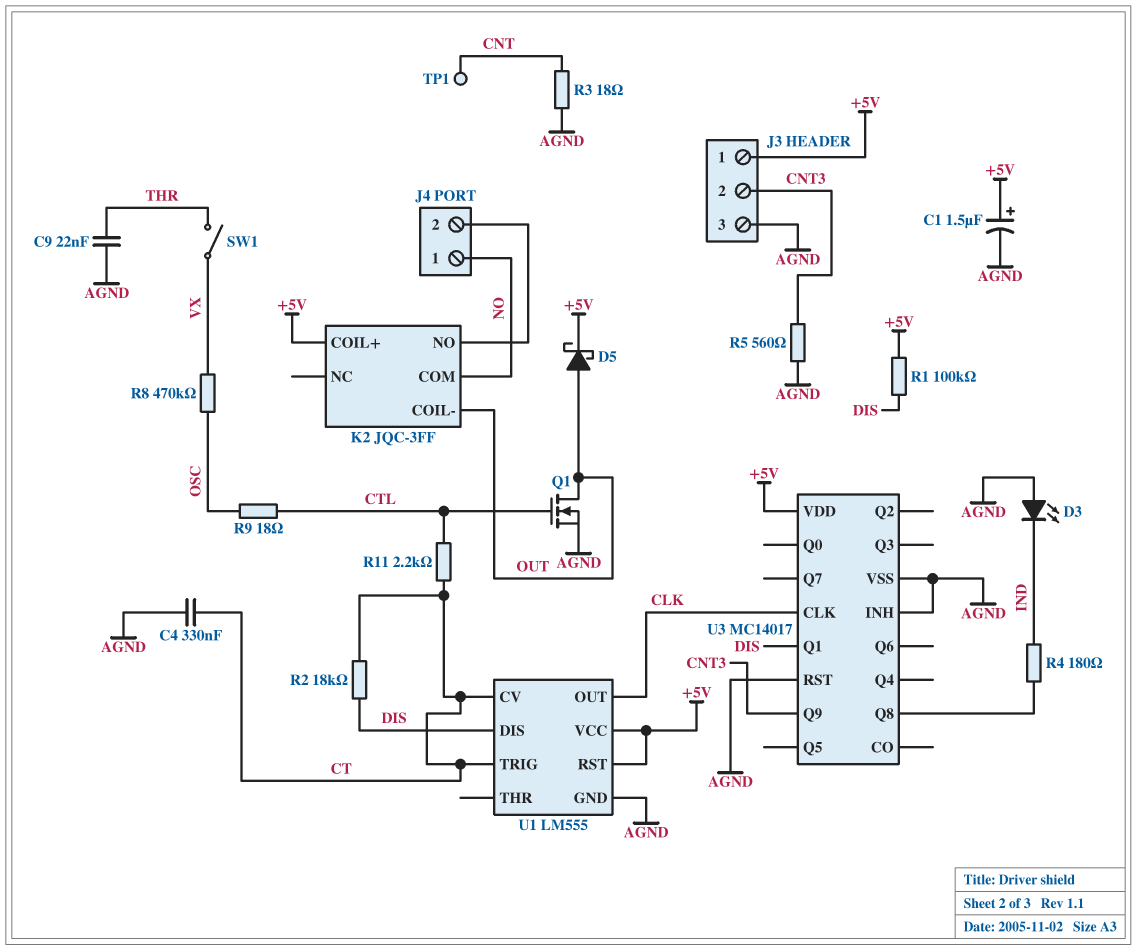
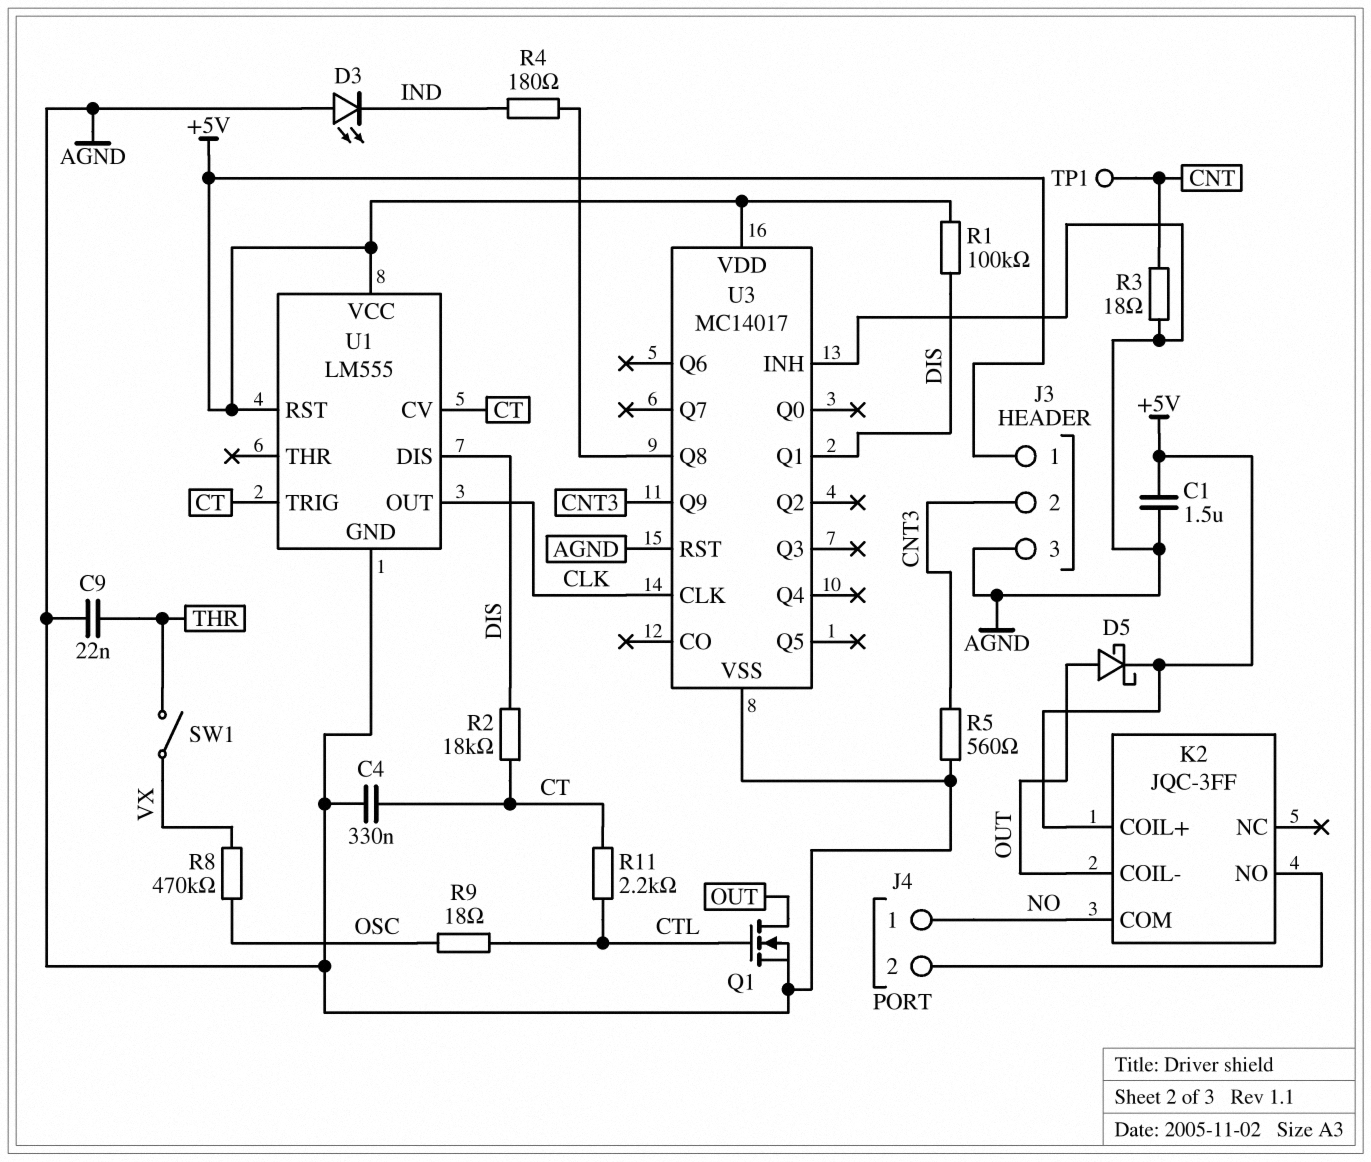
C1: 1.5uF (plus +5V, minus AGND) -> 1.5uF (+5V, AGND)

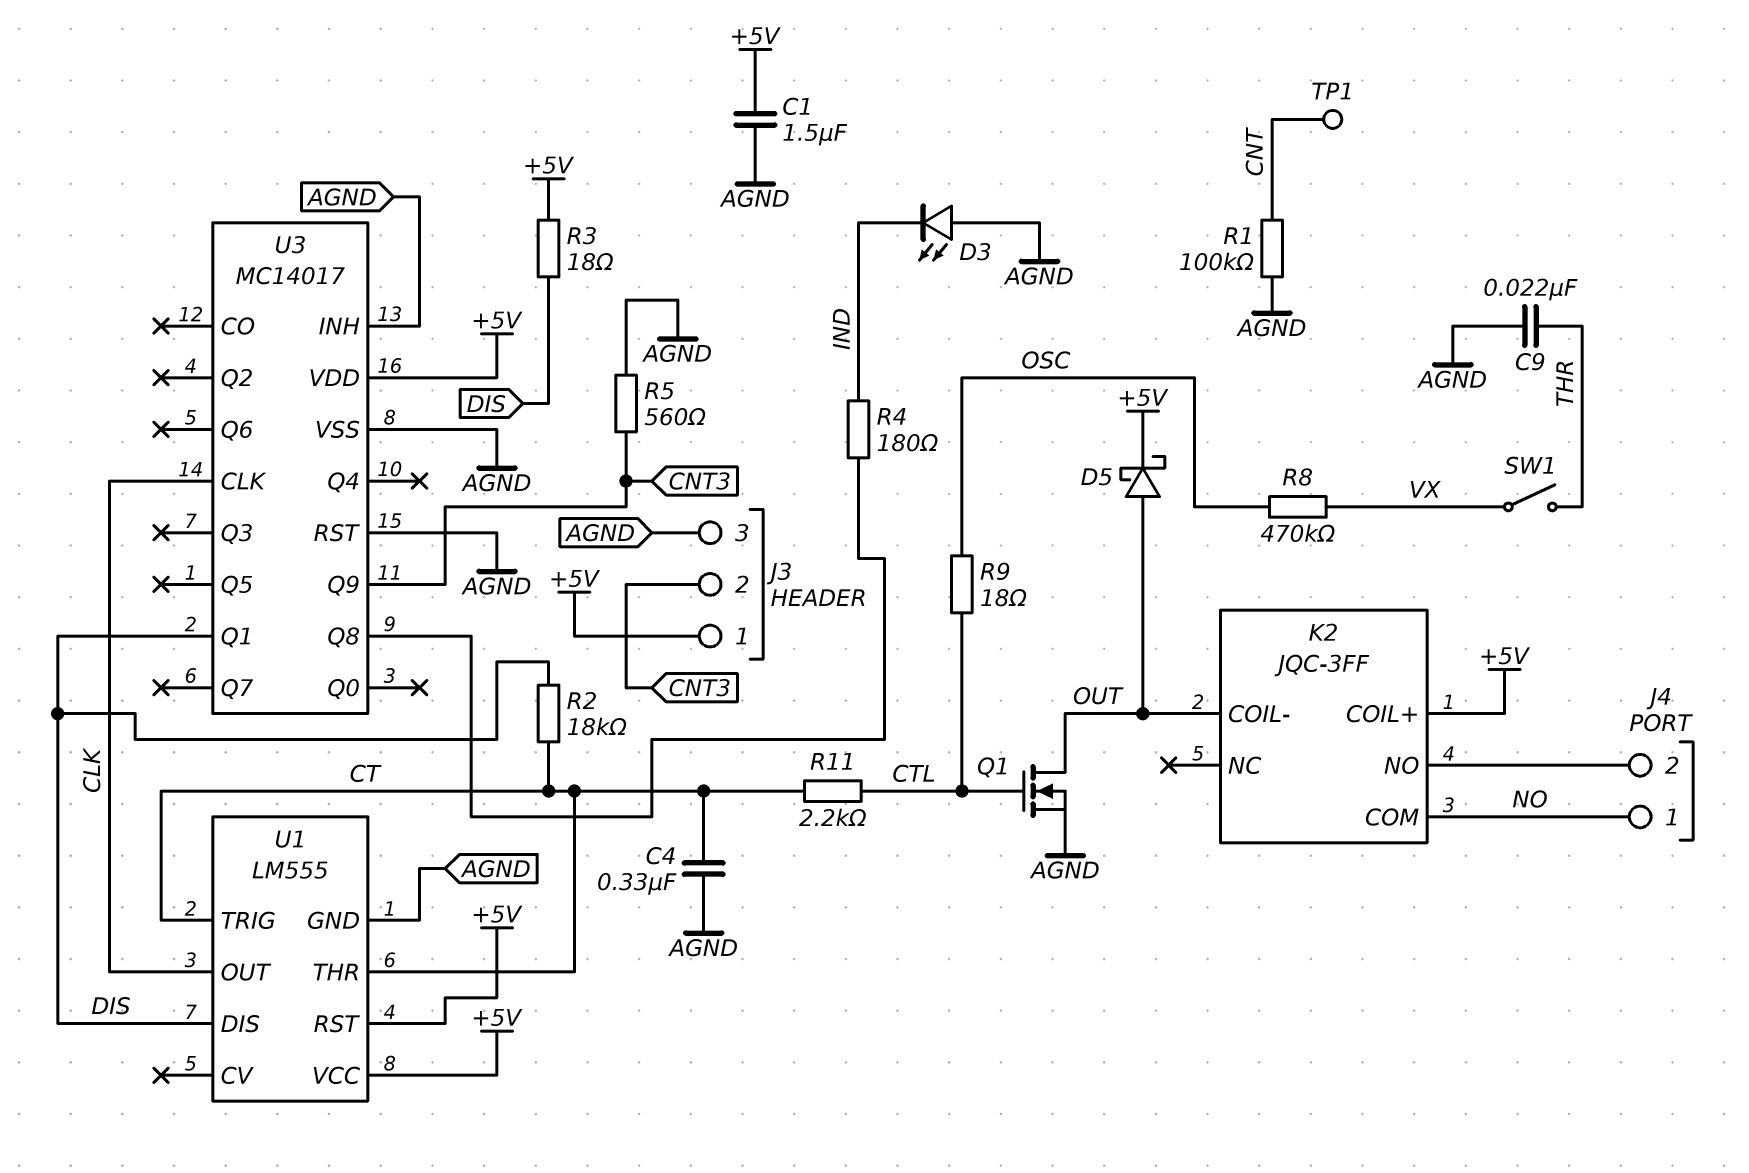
R1: 100k (+5V, DIS) -> 100k (AGND, CNT)
R3: 18 (AGND, CNT) -> 18 (+5V, DIS)
U1 pin CV: CT -> none
U1 pin THR: none -> CT

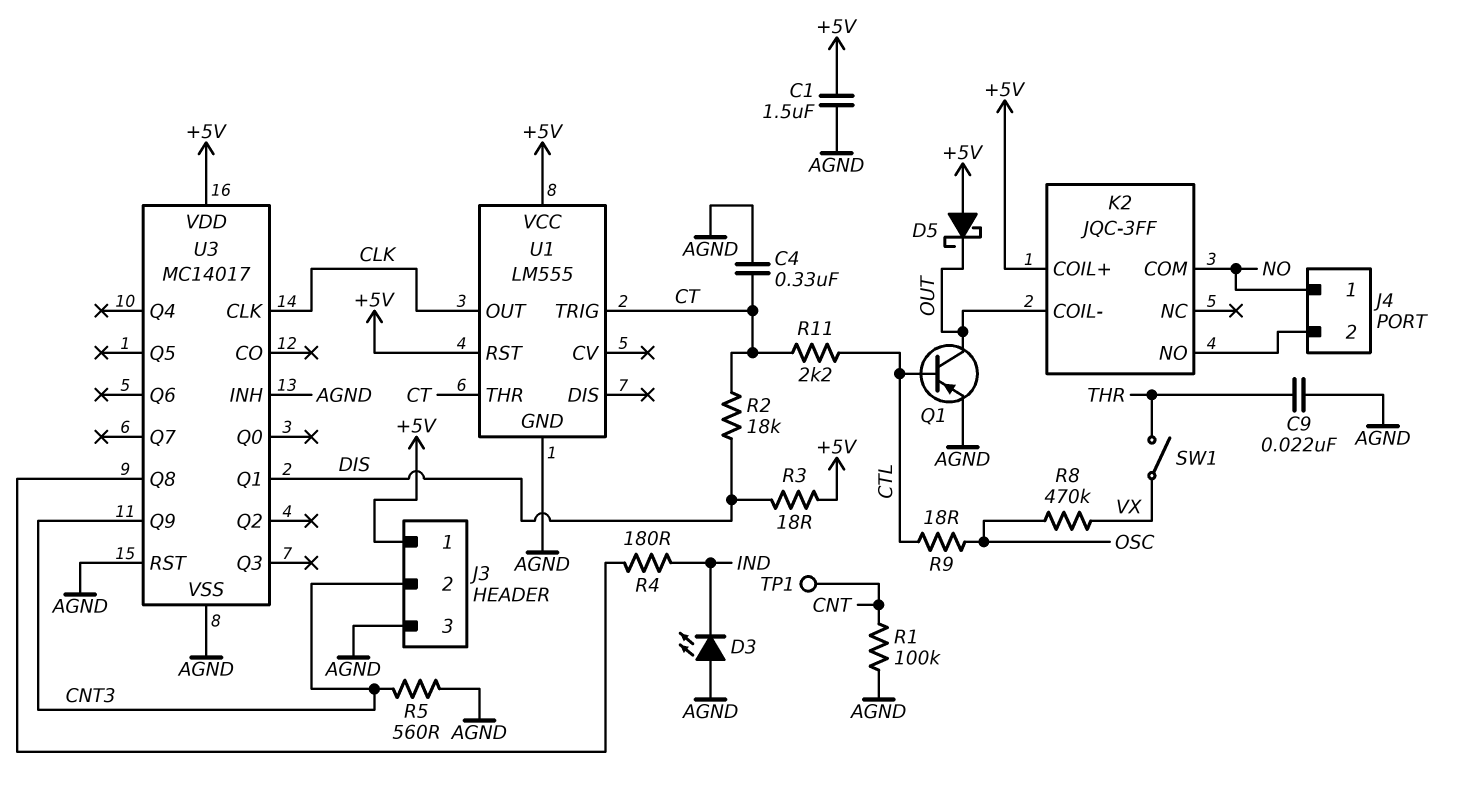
D5: schottky (A OUT, K +5V) -> schottky (A +5V, K OUT)
Q1: NMOS (G CTL, D OUT, S AGND) -> PNP (B CTL, C OUT, E AGND)
U1 pin DIS: DIS -> none

